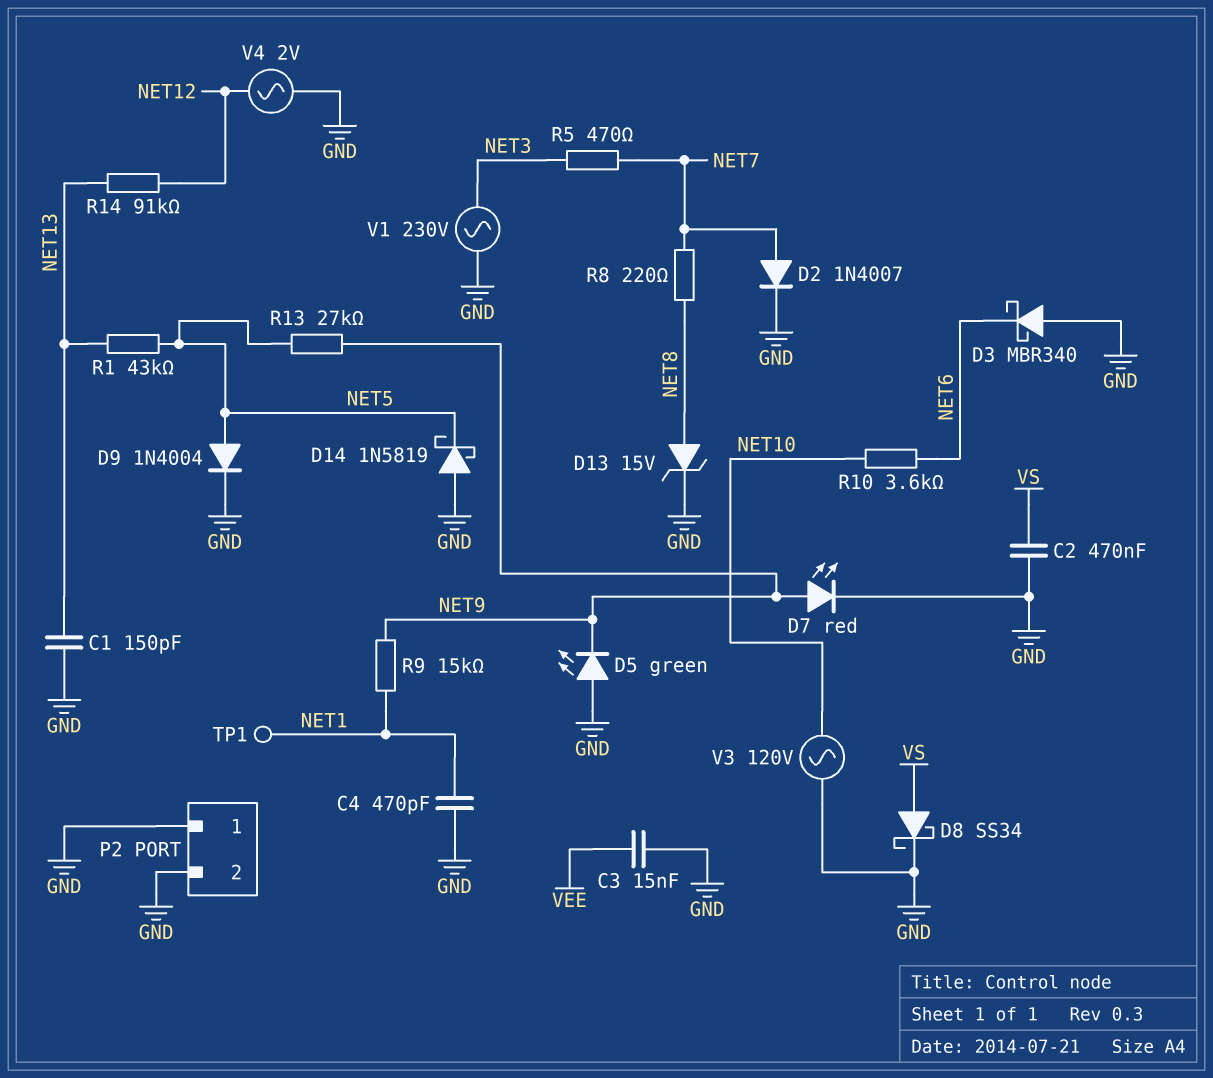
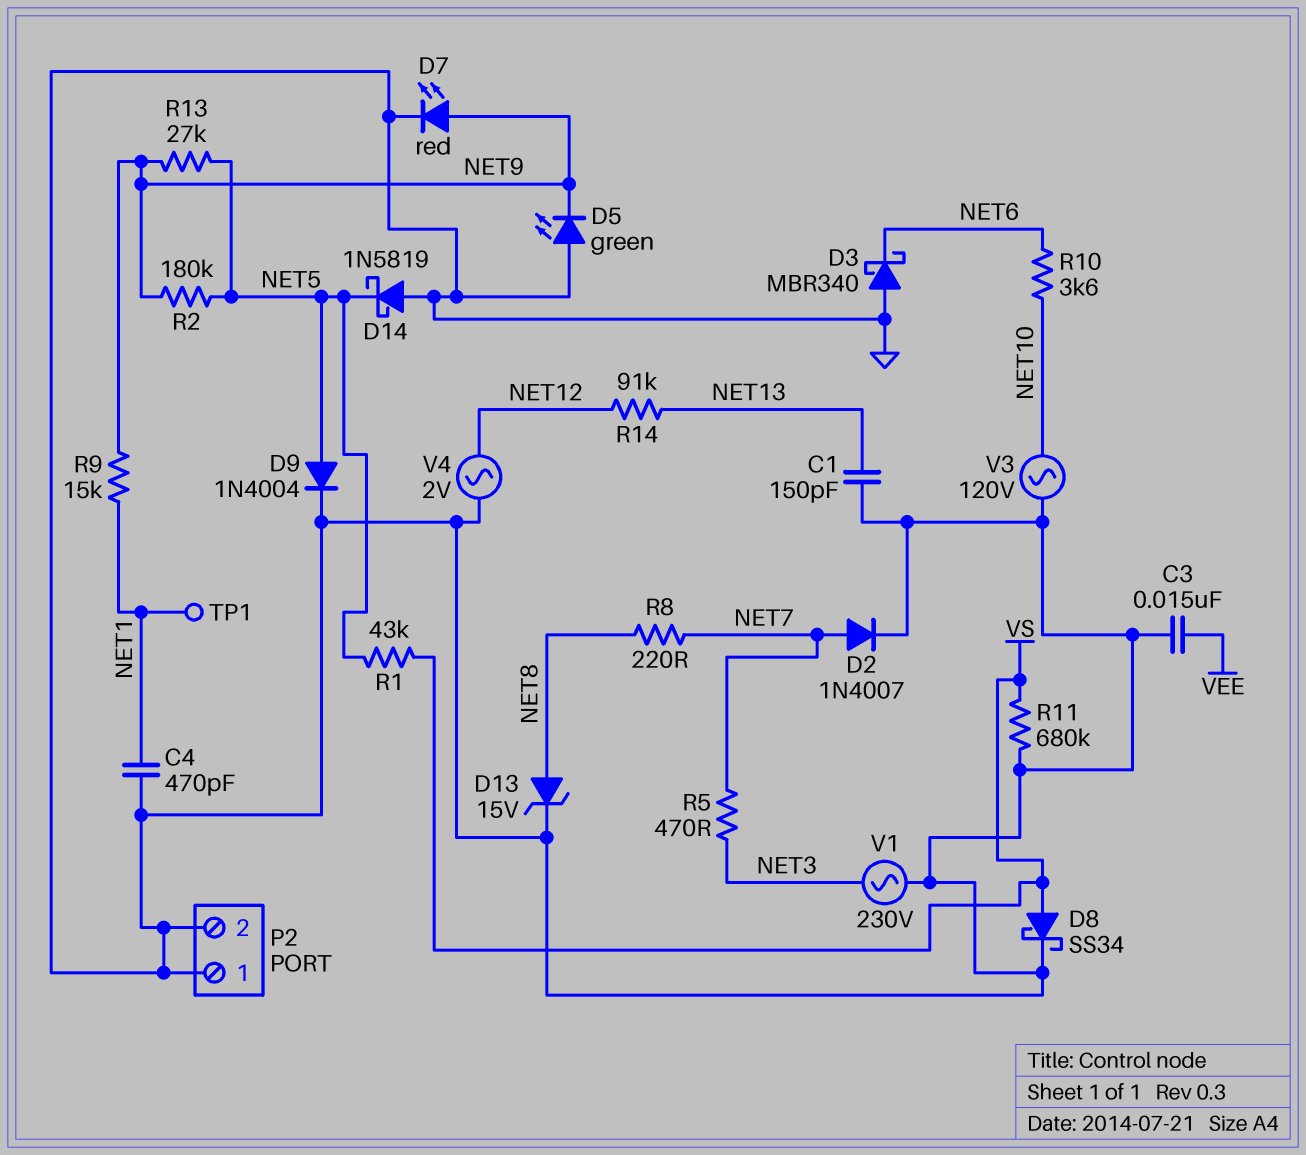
C2: 470nF (GND, VS) -> none
R1: 43k (NET5, NET13) -> 43k (NET5, VS)
R2: none -> 180k (NET5, NET9)
R11: none -> 680k (GND, VS)

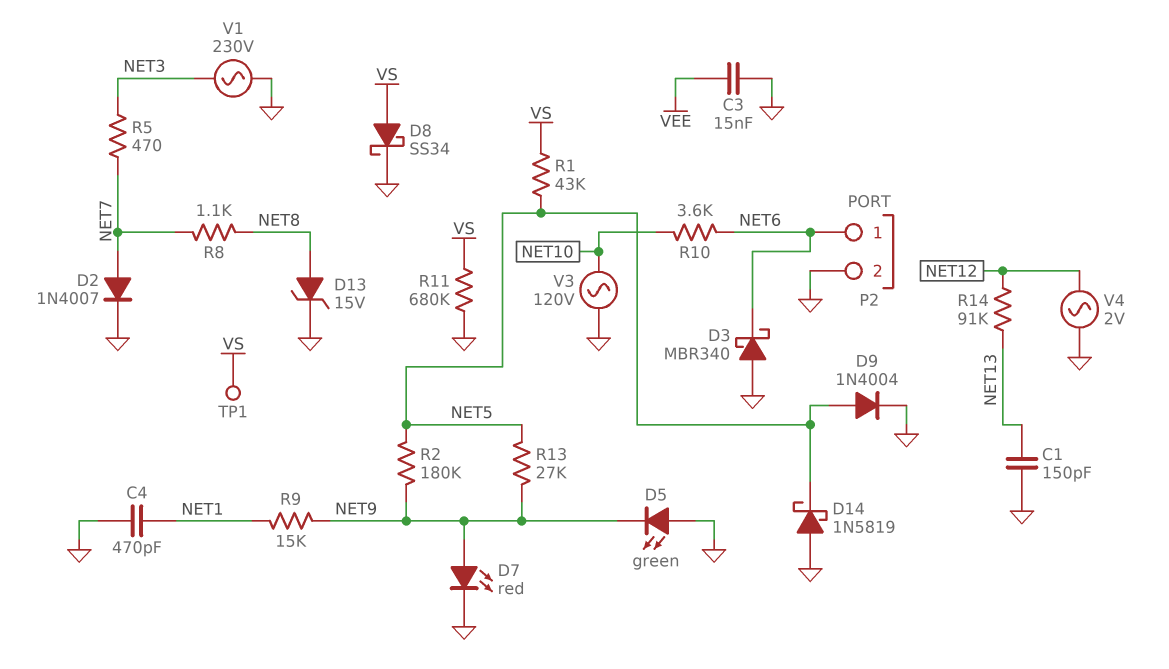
P2 pin 1: GND -> NET6
R8: 220 (NET7, NET8) -> 1.1k (NET7, NET8)
TP1: test point (NET1) -> test point (VS)

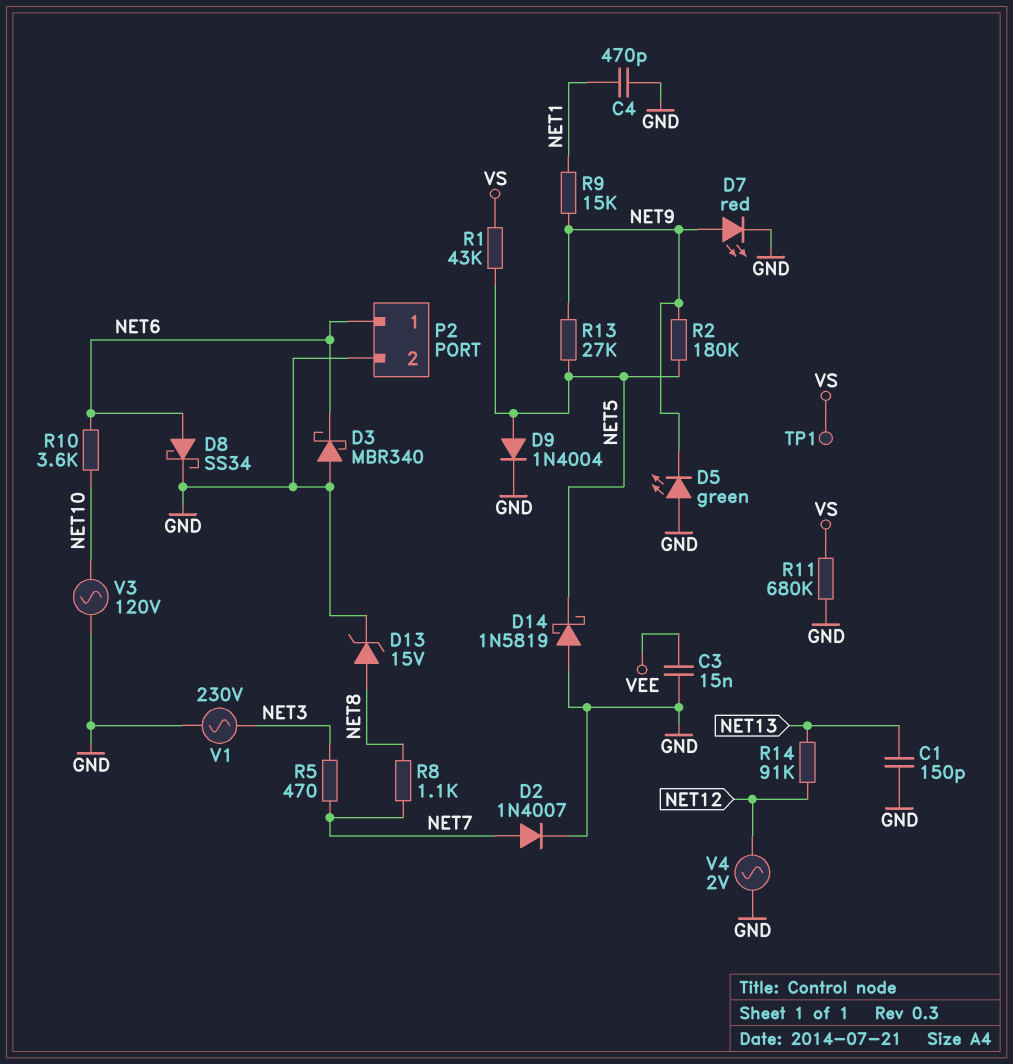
D8: schottky SS34 (A VS, K GND) -> schottky SS34 (A NET6, K GND)

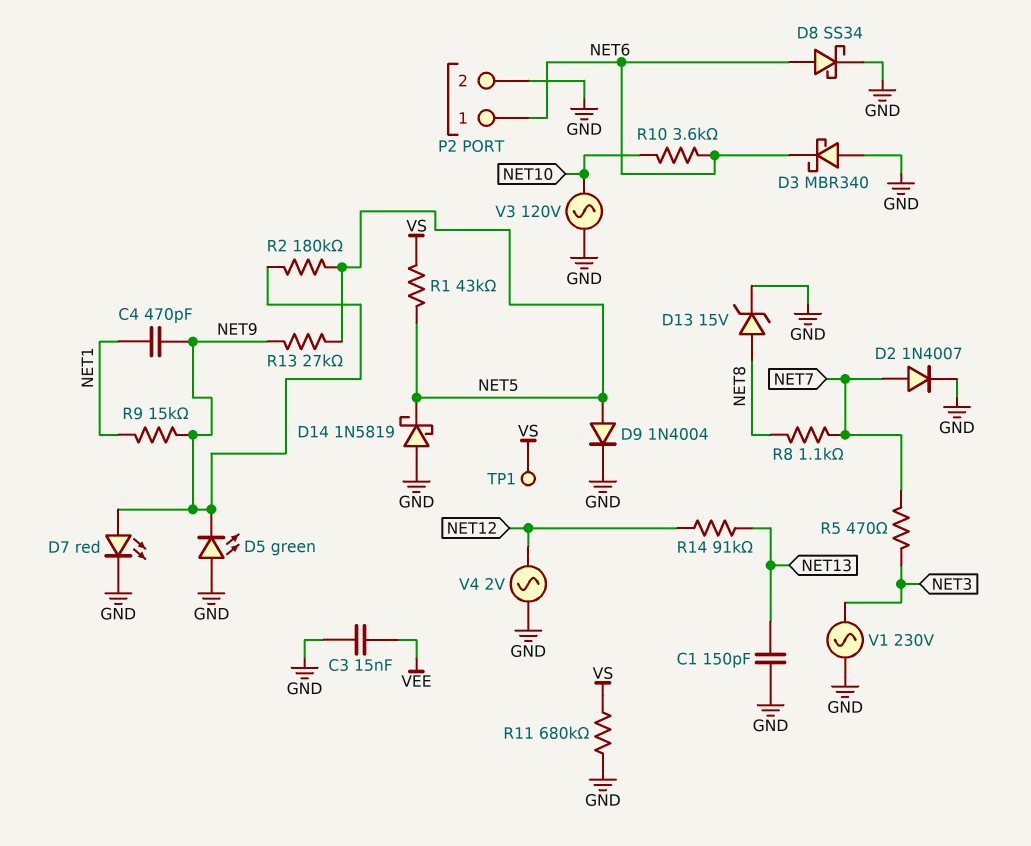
C4: 470pF (GND, NET1) -> 470pF (NET1, NET9)

